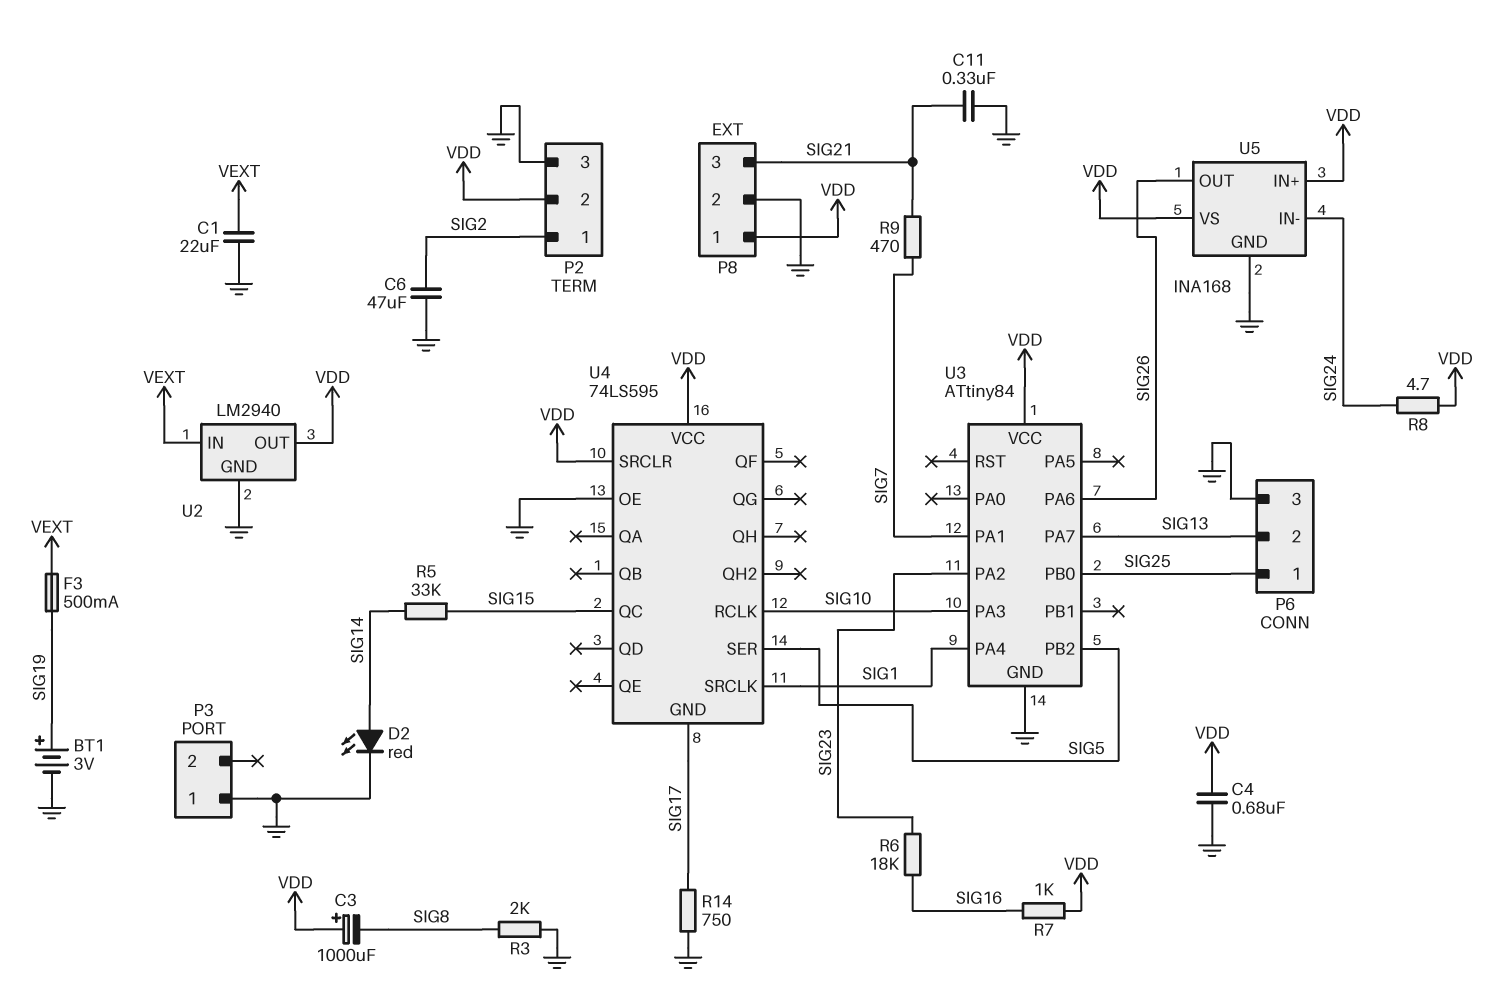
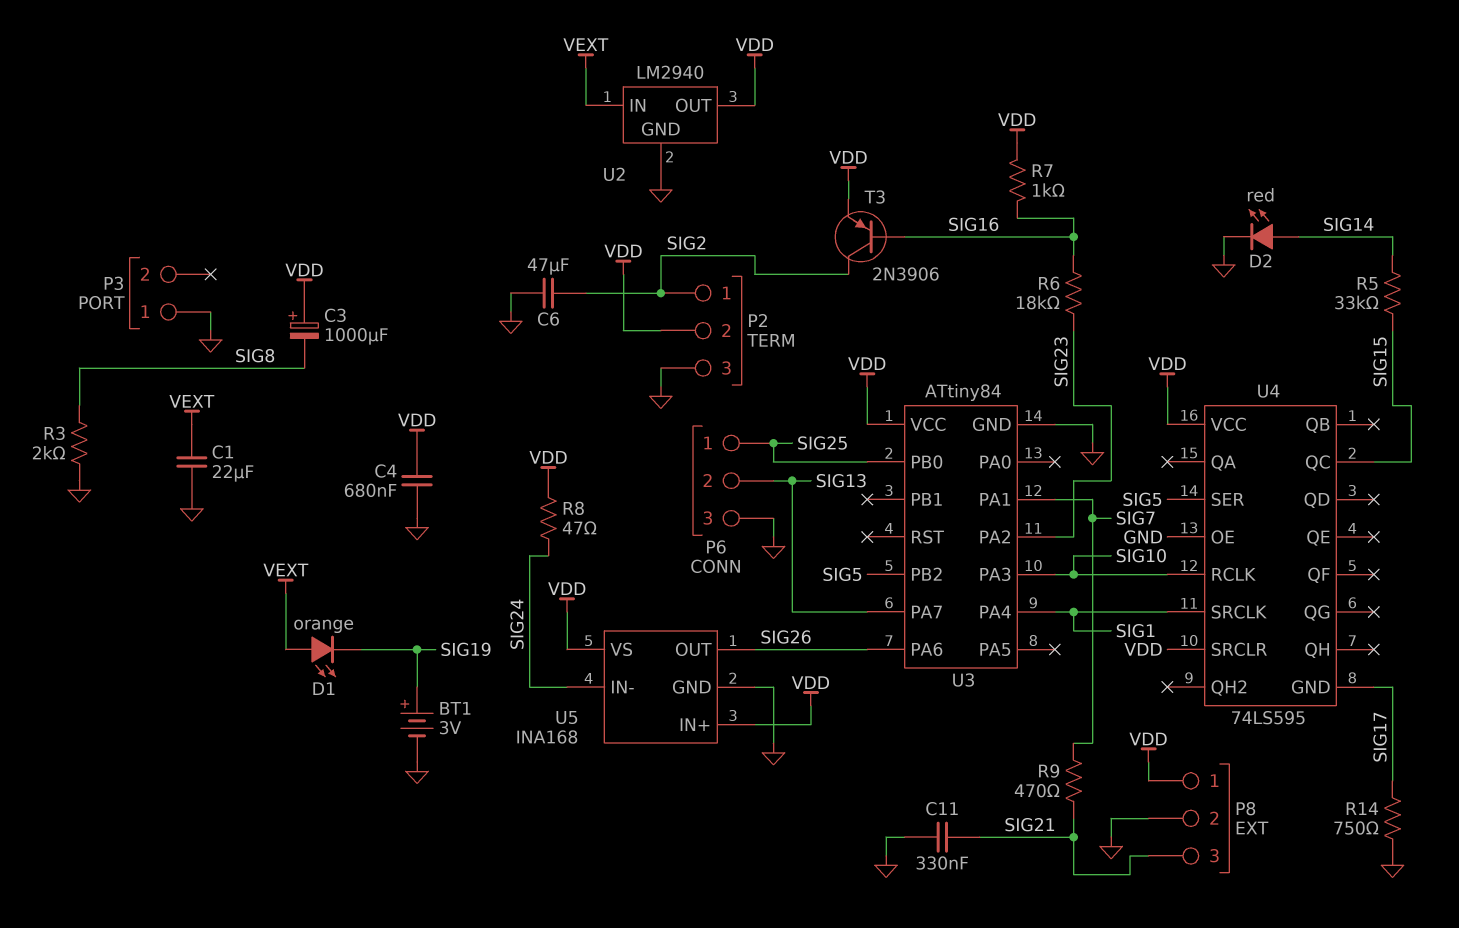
D1: none -> LED orange (A VEXT, K SIG19)
F3: 500mA (SIG19, VEXT) -> none
R8: 4.7 (SIG24, VDD) -> 47 (SIG24, VDD)
T3: none -> PNP 2N3906 (B SIG16, C SIG2, E VDD)

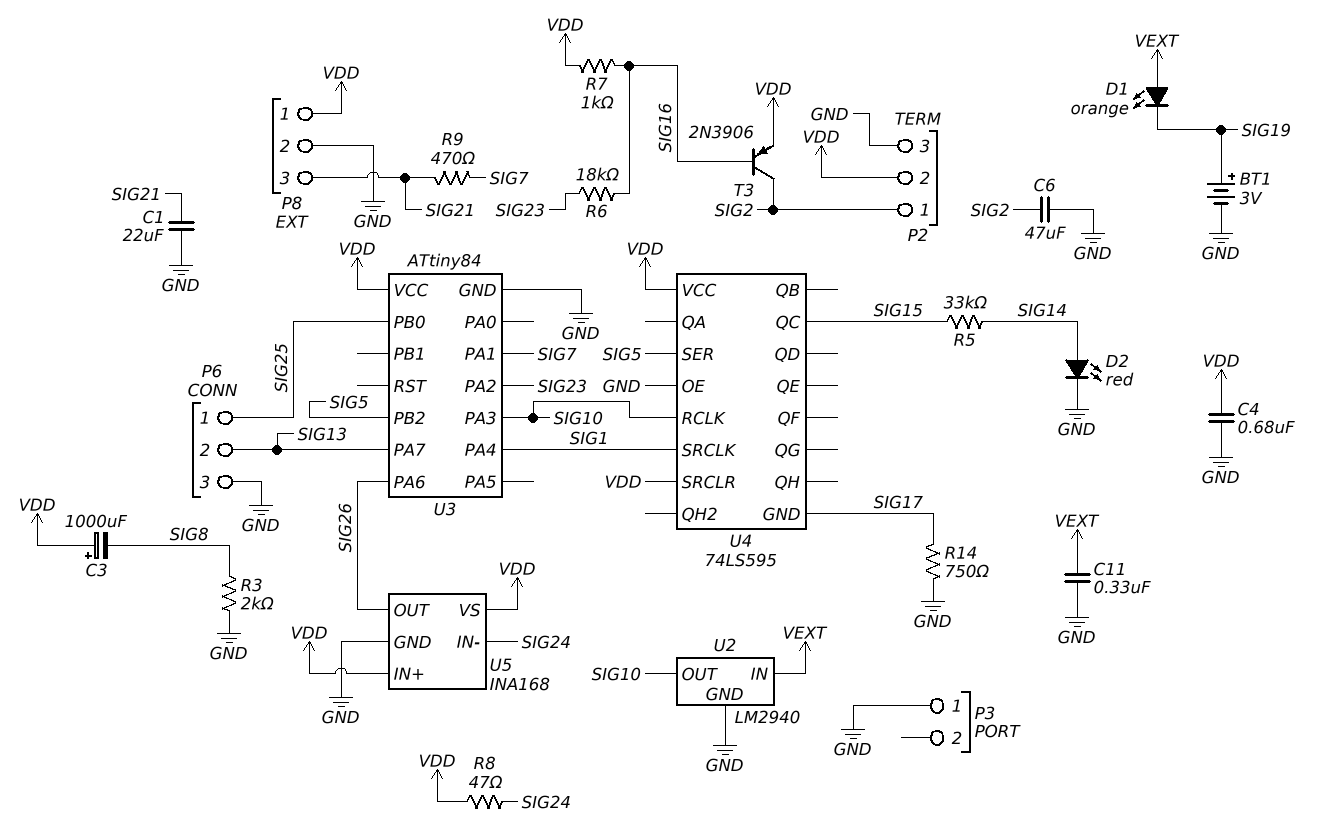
C1: 22uF (GND, VEXT) -> 22uF (GND, SIG21)
C11: 330nF (GND, SIG21) -> 330nF (GND, VEXT)
U2 pin OUT: VDD -> SIG10

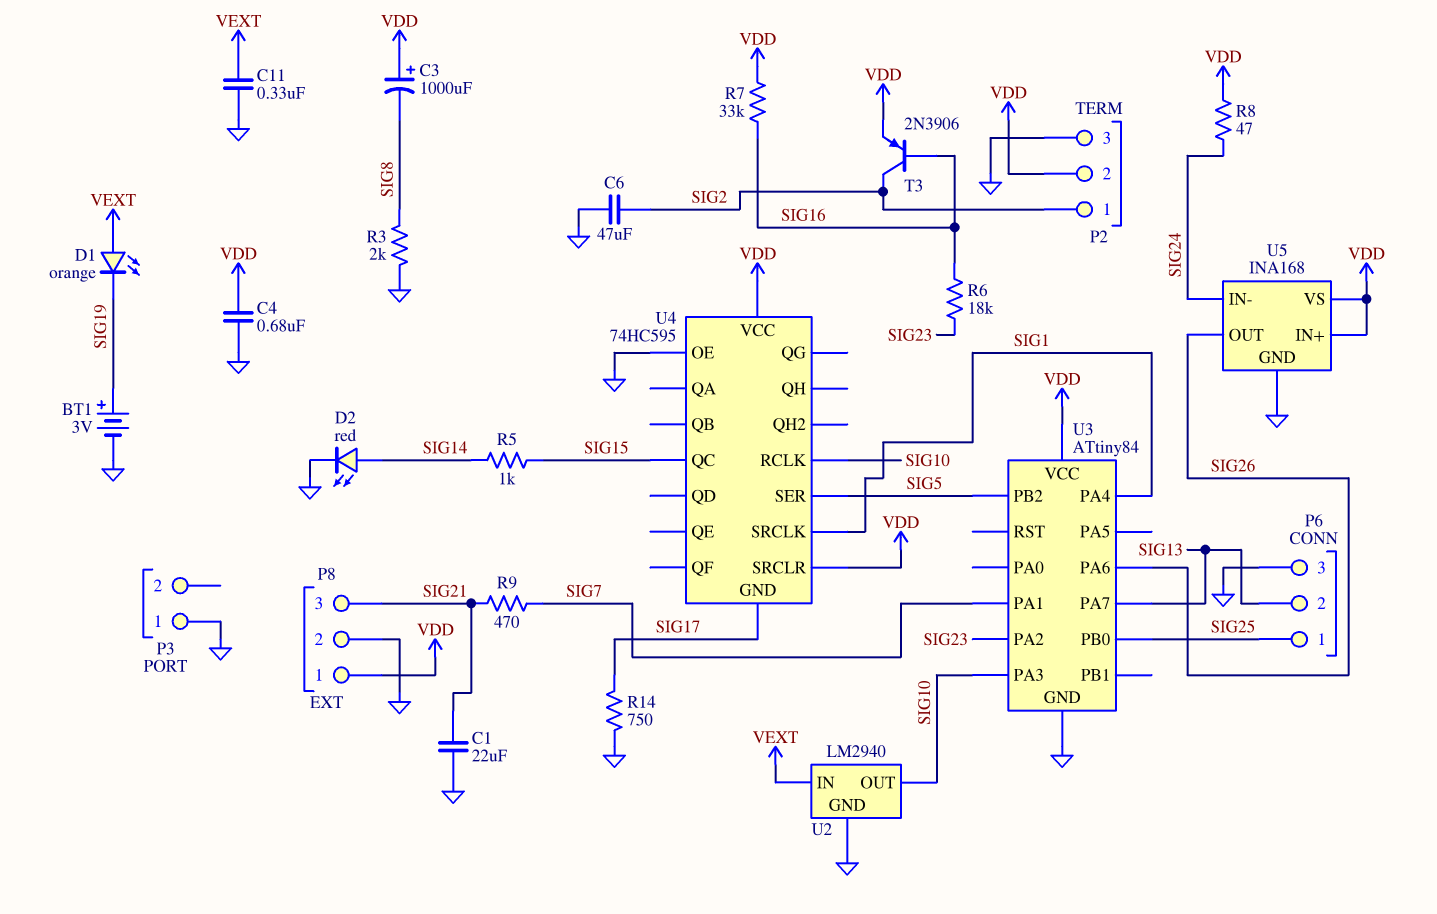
R5: 33k (SIG14, SIG15) -> 1k (SIG14, SIG15)
R7: 1k (SIG16, VDD) -> 33k (SIG16, VDD)
U4: 74LS595 -> 74HC595

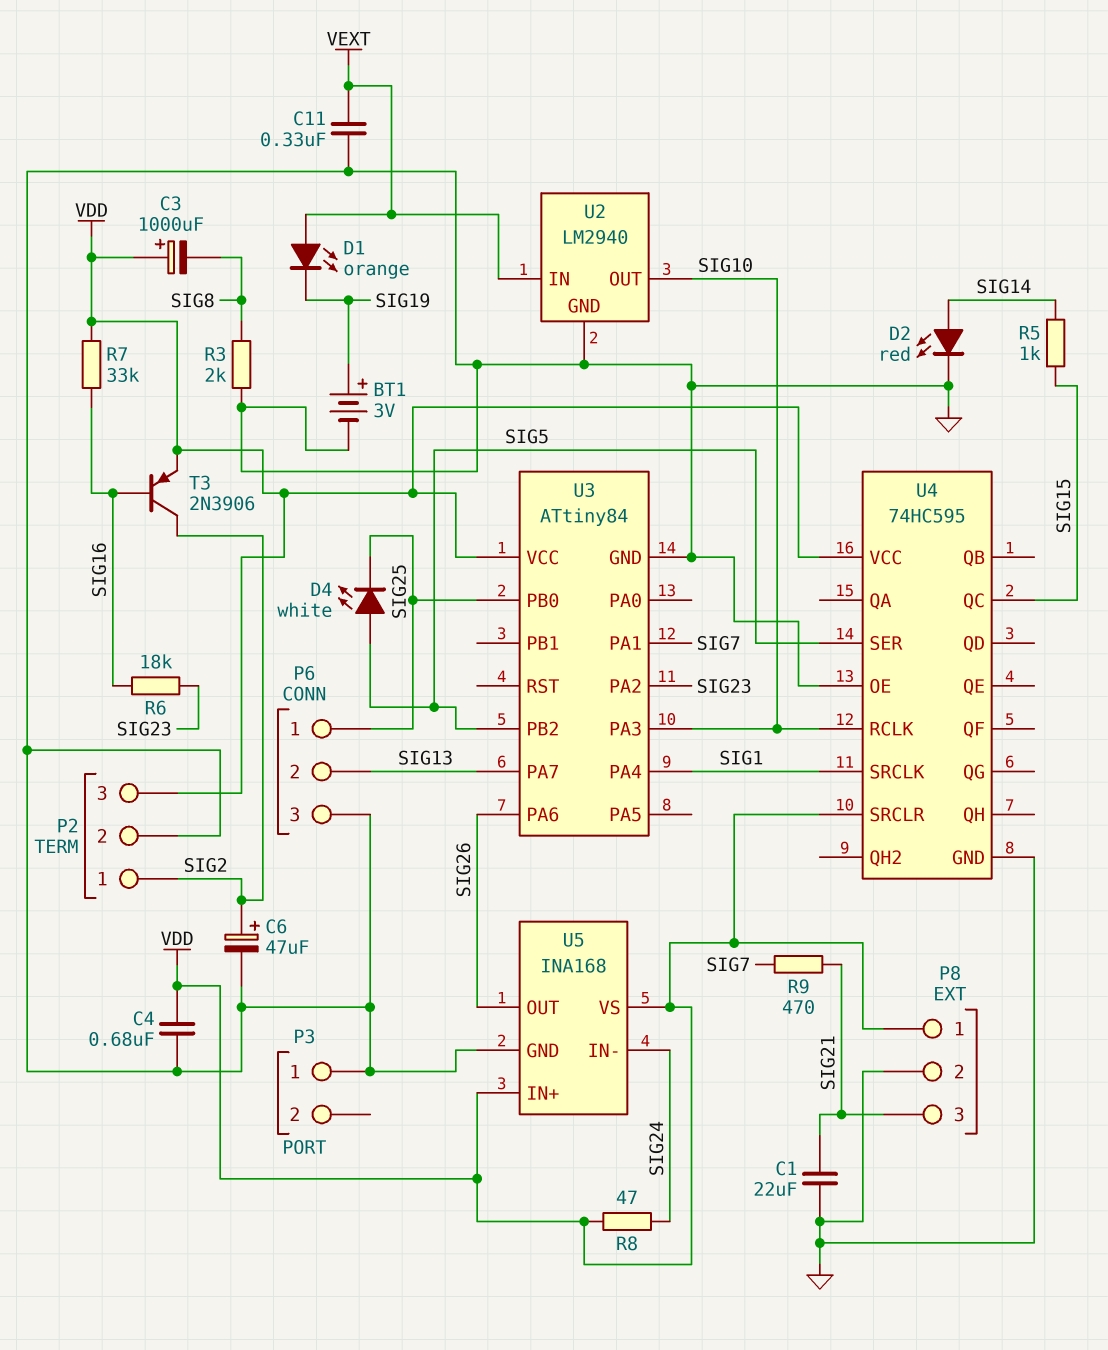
C6: 47uF (GND, SIG2) -> 47uF (plus SIG2, minus GND)
D4: none -> LED white (A SIG5, K SIG25)
P2 pin 2: VDD -> GND
P2 pin 3: GND -> VDD
R14: 750 (GND, SIG17) -> none
U4 pin GND: SIG17 -> GND

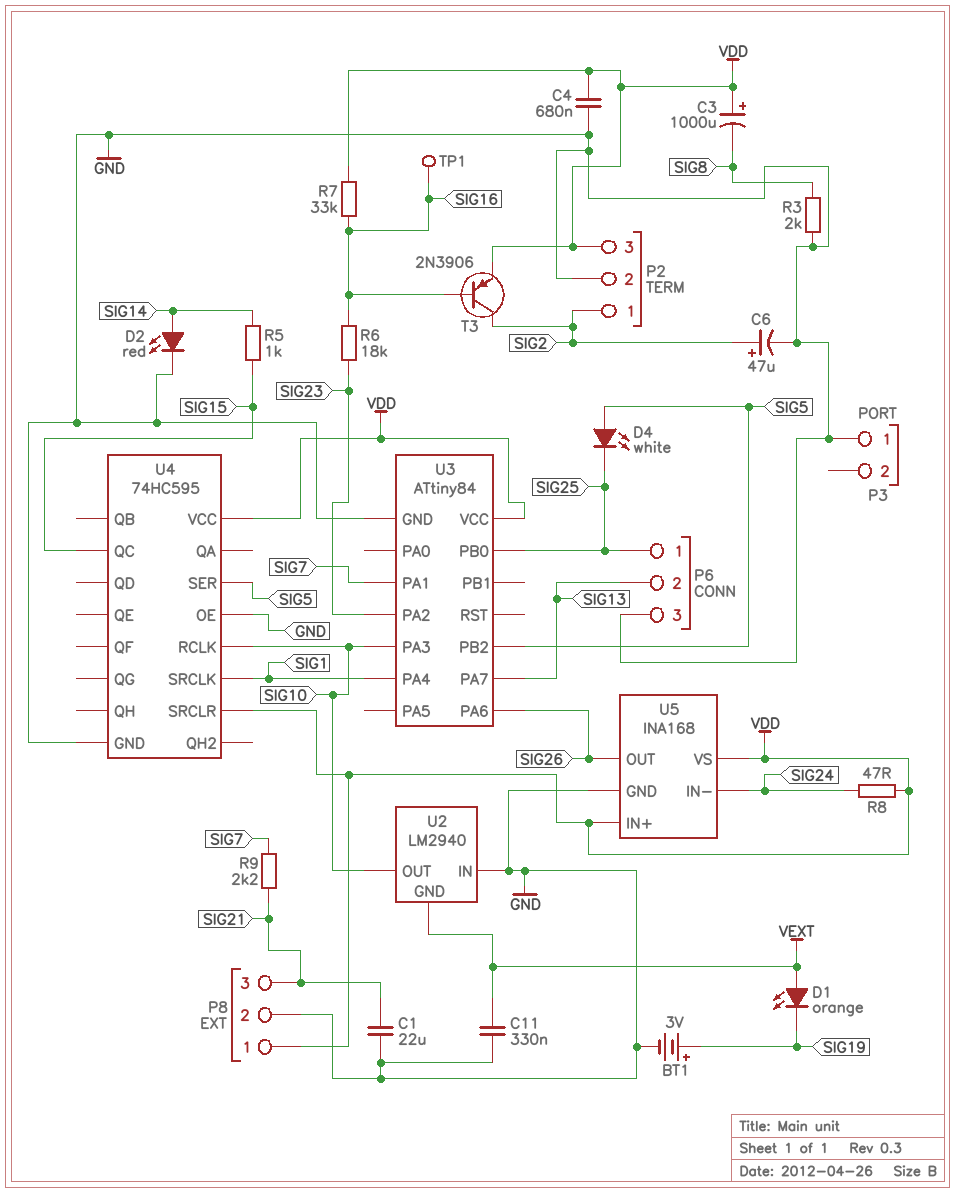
R9: 470 (SIG7, SIG21) -> 2.2k (SIG7, SIG21)
TP1: none -> test point (SIG16)
U2 pin GND: GND -> VEXT
U2 pin IN: VEXT -> GND

